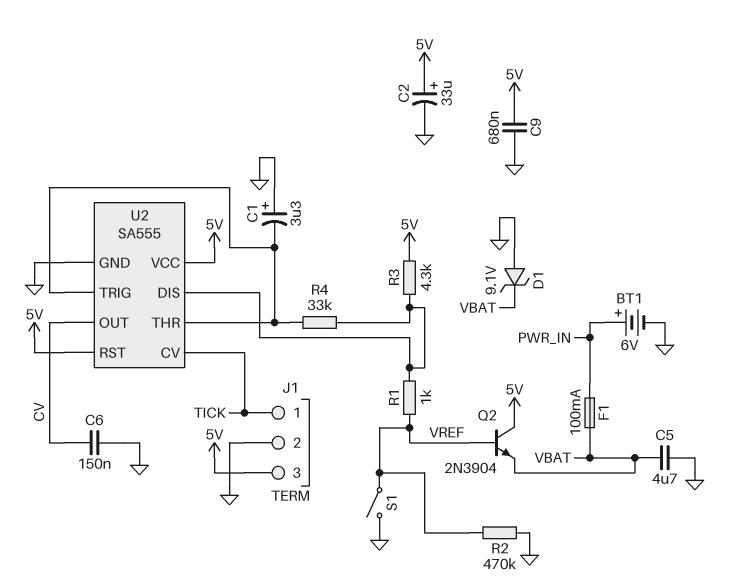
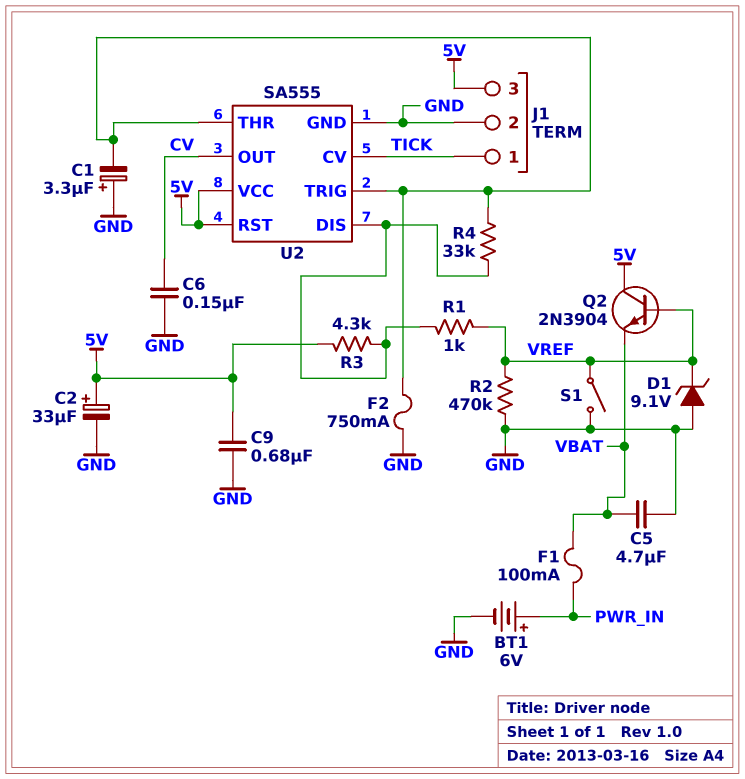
D1: zener 9.1V (A GND, K VBAT) -> zener 9.1V (A GND, K VREF)
F2: none -> 750mA (GND, U2/THR)

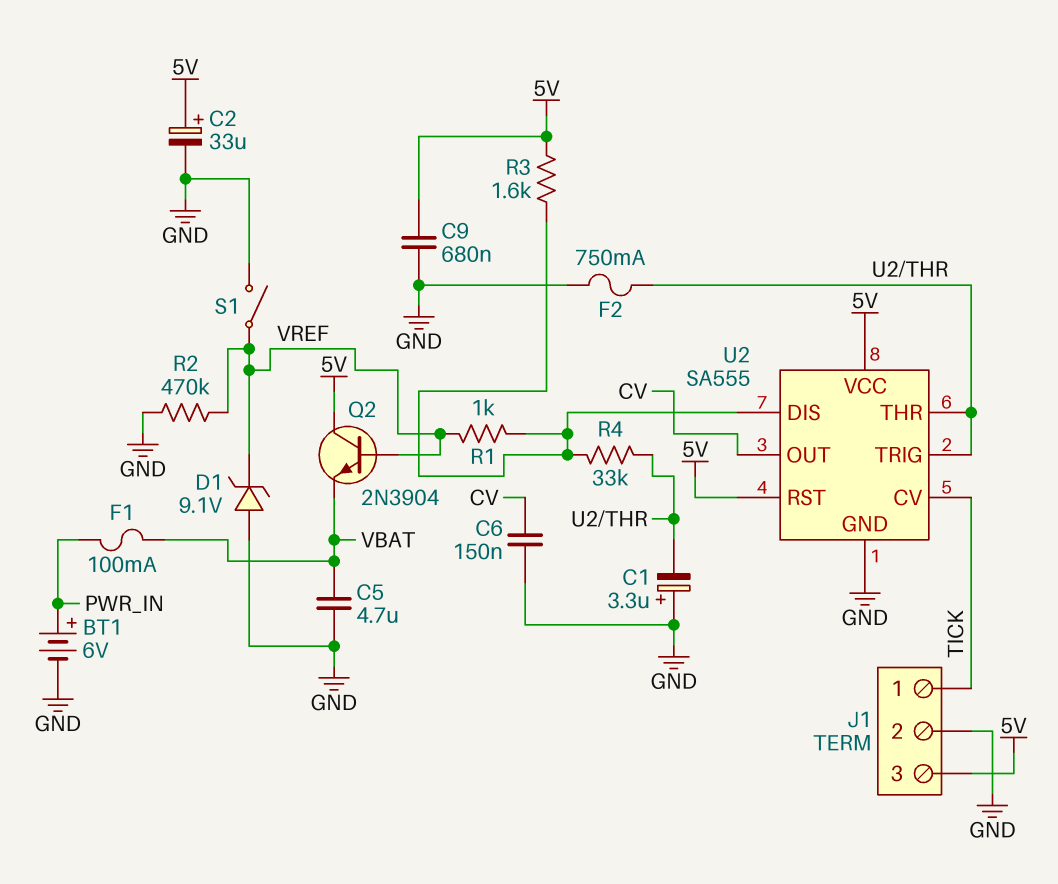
R3: 4.3k (5V, U2/DIS) -> 1.6k (5V, U2/DIS)

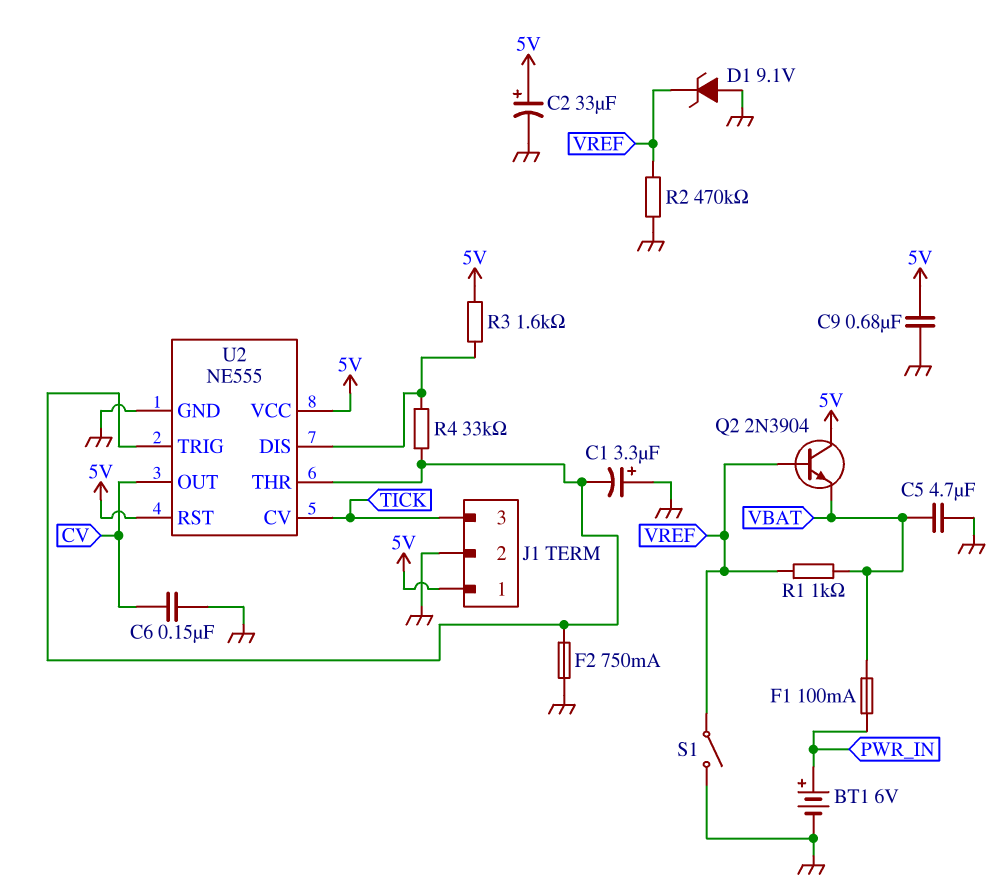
J1 pin 1: TICK -> 5V
J1 pin 3: 5V -> TICK
R1: 1k (U2/DIS, VREF) -> 1k (VBAT, VREF)
U2: SA555 -> NE555

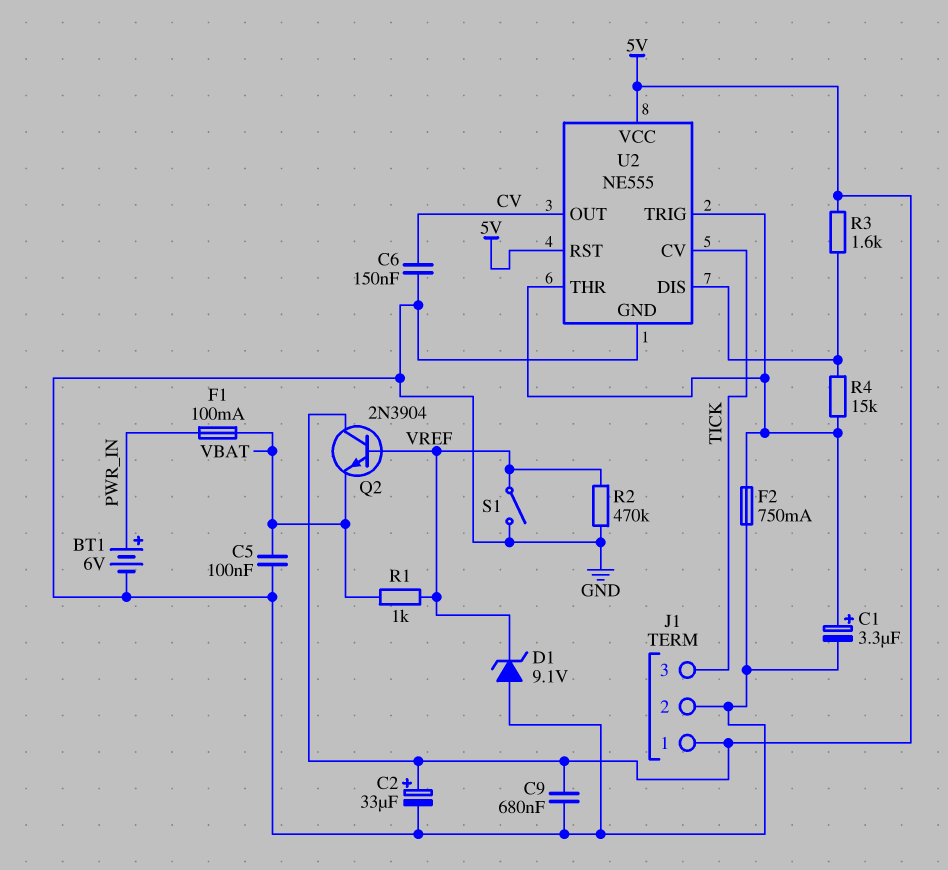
C1: 3.3uF (plus GND, minus U2/THR) -> 3.3uF (plus U2/THR, minus GND)
C5: 4.7uF (GND, VBAT) -> 100nF (GND, VBAT)
R4: 33k (U2/DIS, U2/THR) -> 15k (U2/DIS, U2/THR)

